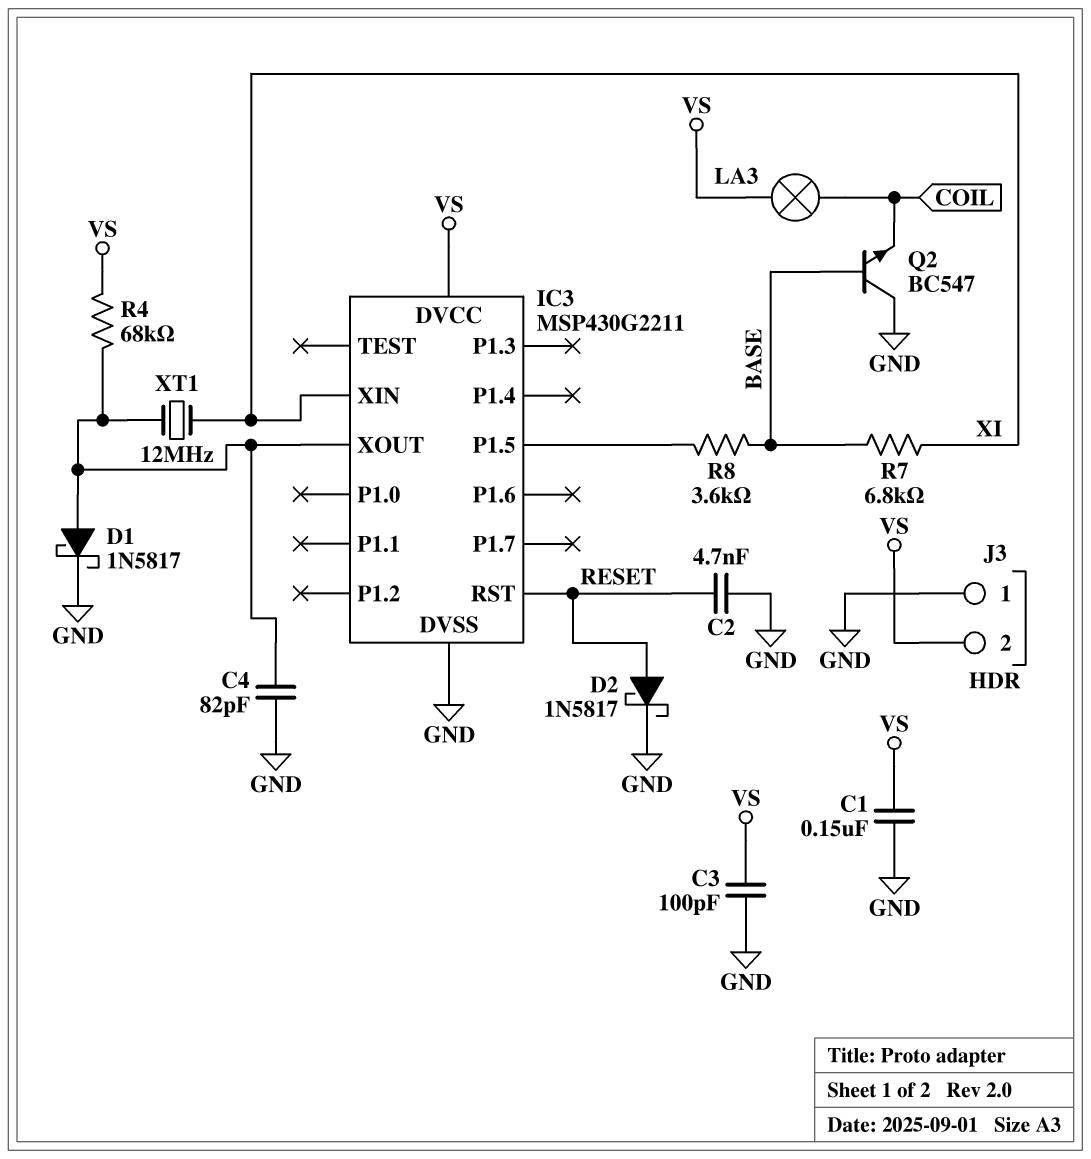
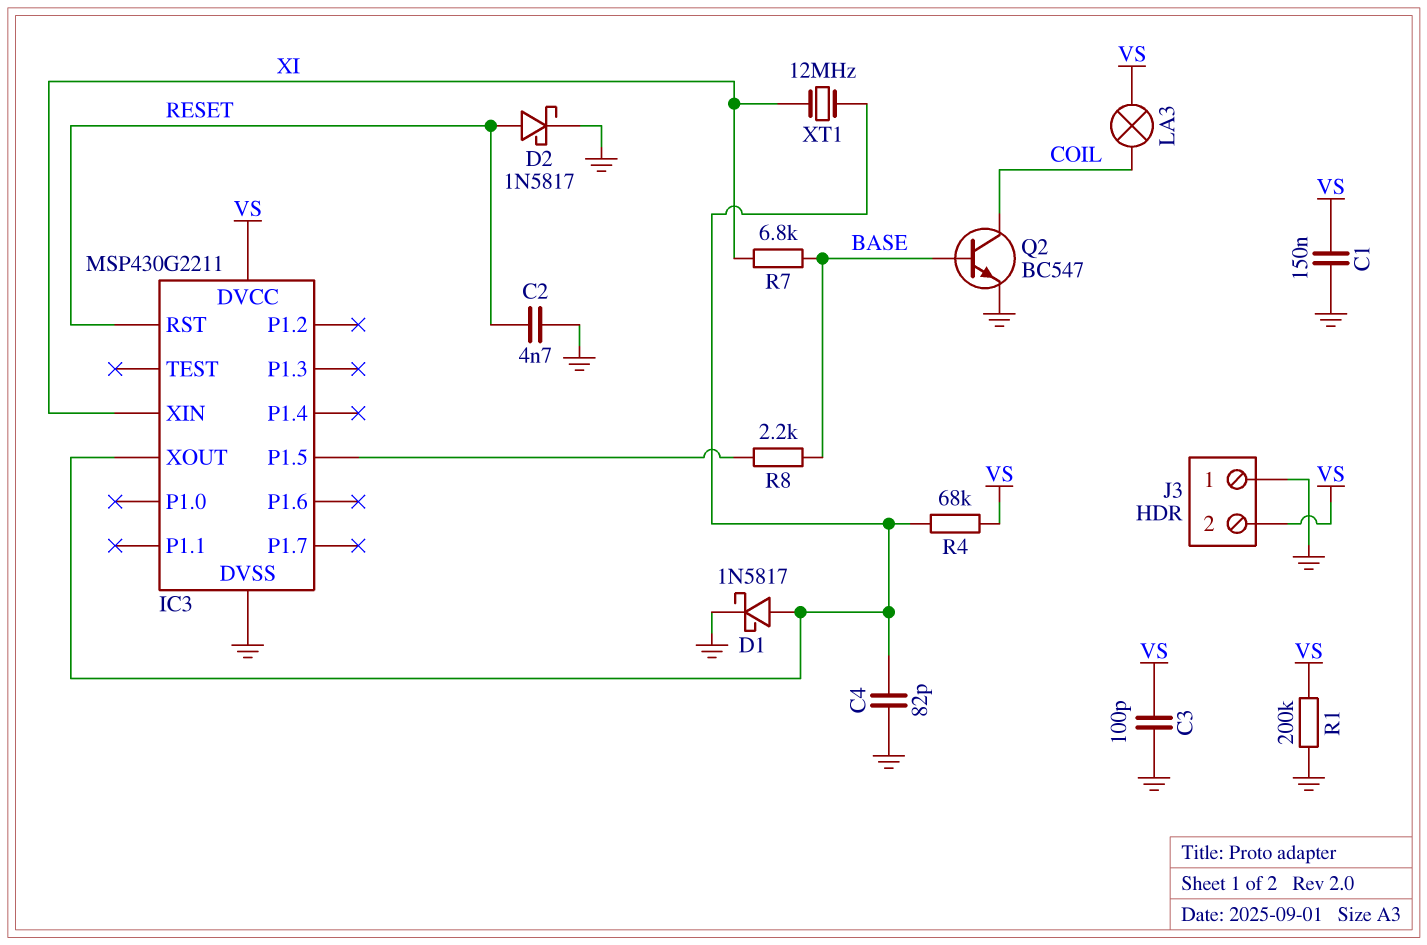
Q2: NPN BC547 (B BASE, C GND, E COIL) -> NPN BC547 (B BASE, C COIL, E GND)
R1: none -> 200k (GND, VS)
R8: 3.6k (BASE, IC3/P1.5) -> 2.2k (BASE, IC3/P1.5)

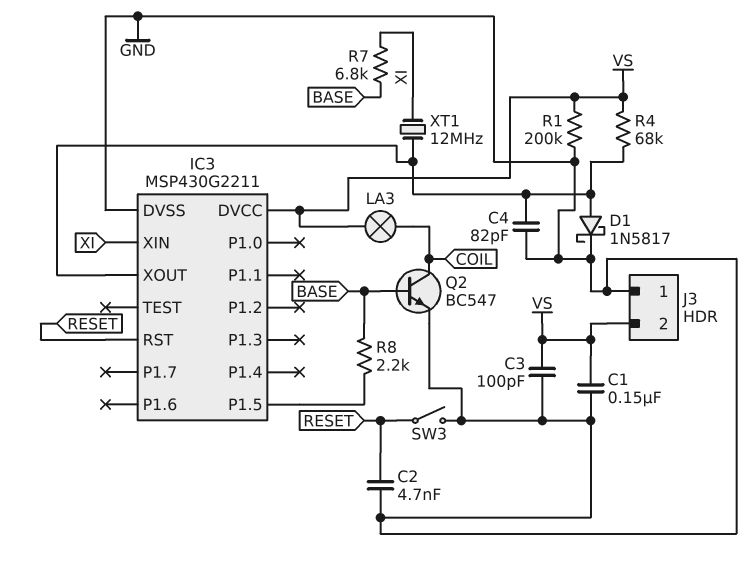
D2: schottky 1N5817 (A RESET, K GND) -> none
SW3: none -> switch (GND, RESET)

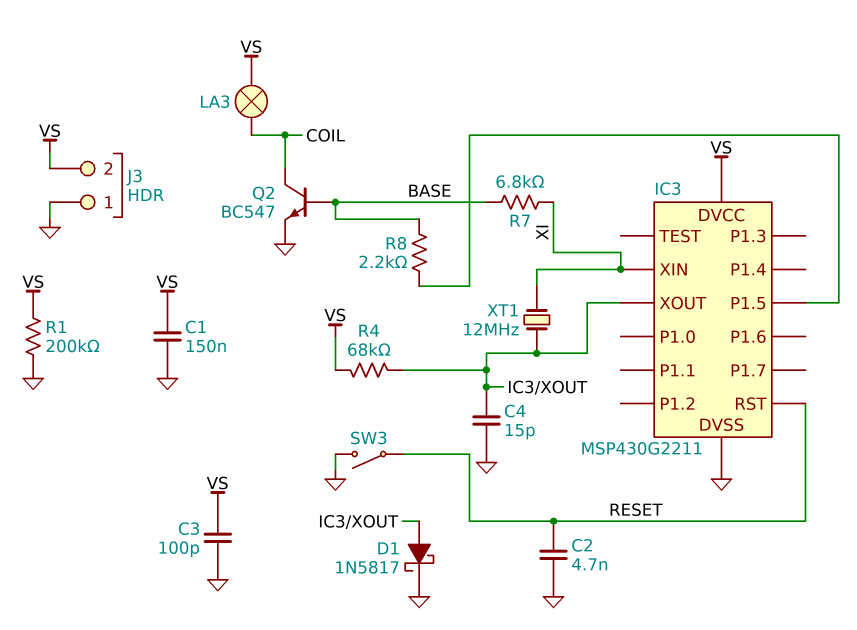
C4: 82pF (GND, IC3/XOUT) -> 15pF (GND, IC3/XOUT)

